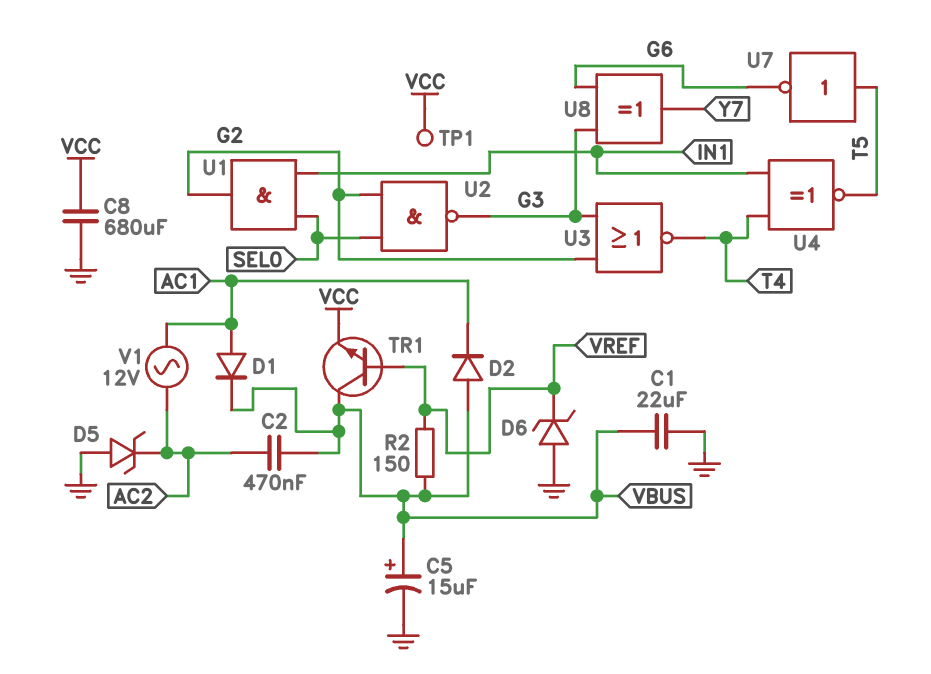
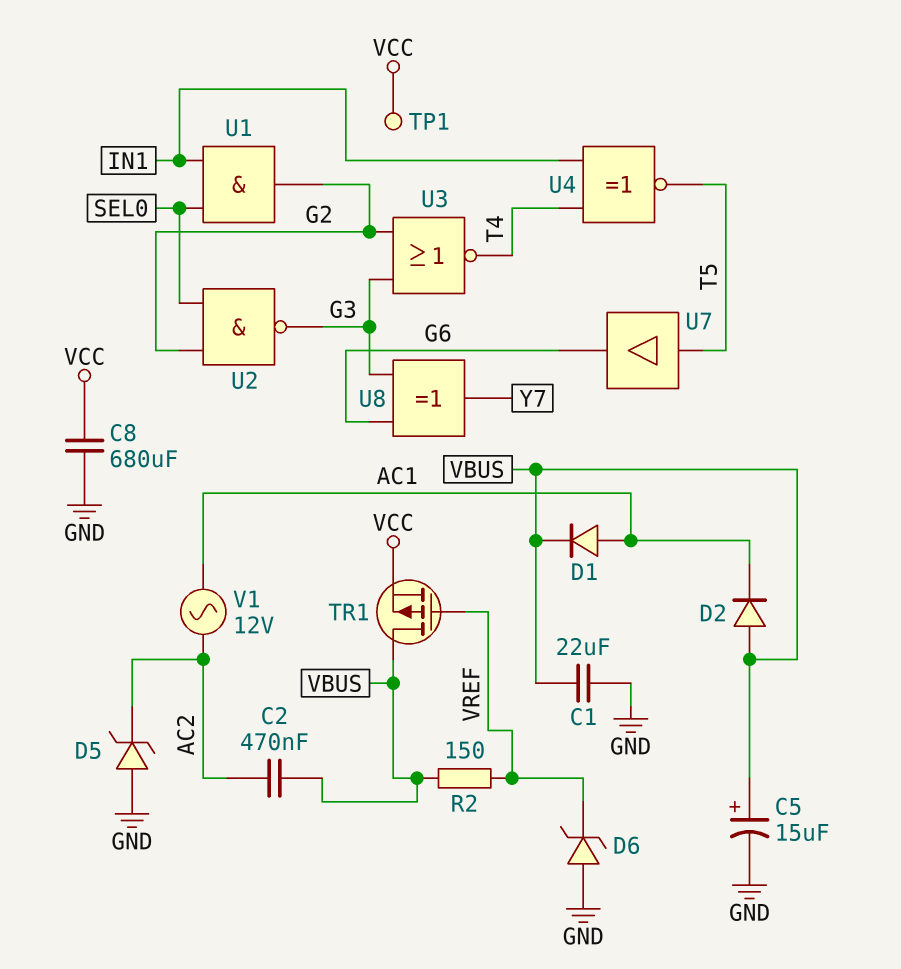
TR1: NPN (B VREF, C VBUS, E VCC) -> PMOS (G VREF, D VBUS, S VCC)
U7: NOT (in T5, out G6) -> buffer (in T5, out G6)

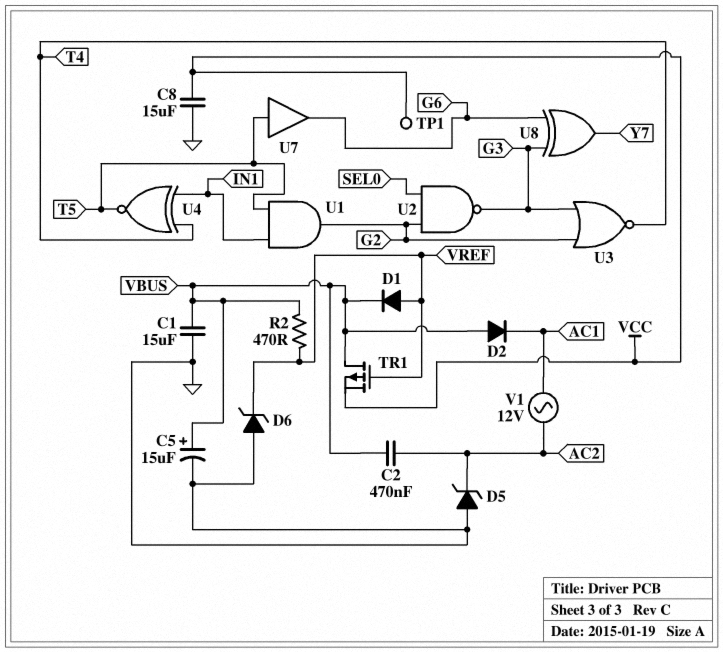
C1: 22uF (GND, VBUS) -> 15uF (GND, VBUS)
C8: 680uF (GND, VCC) -> 15uF (GND, VCC)
D1: diode (A AC1, K VBUS) -> diode (A VREF, K VBUS)
R2: 150 (VBUS, VREF) -> 470 (VBUS, VREF)
U1: AND (in IN1, in SEL0, out G2) -> AND (in IN1, in T5, out G2)

